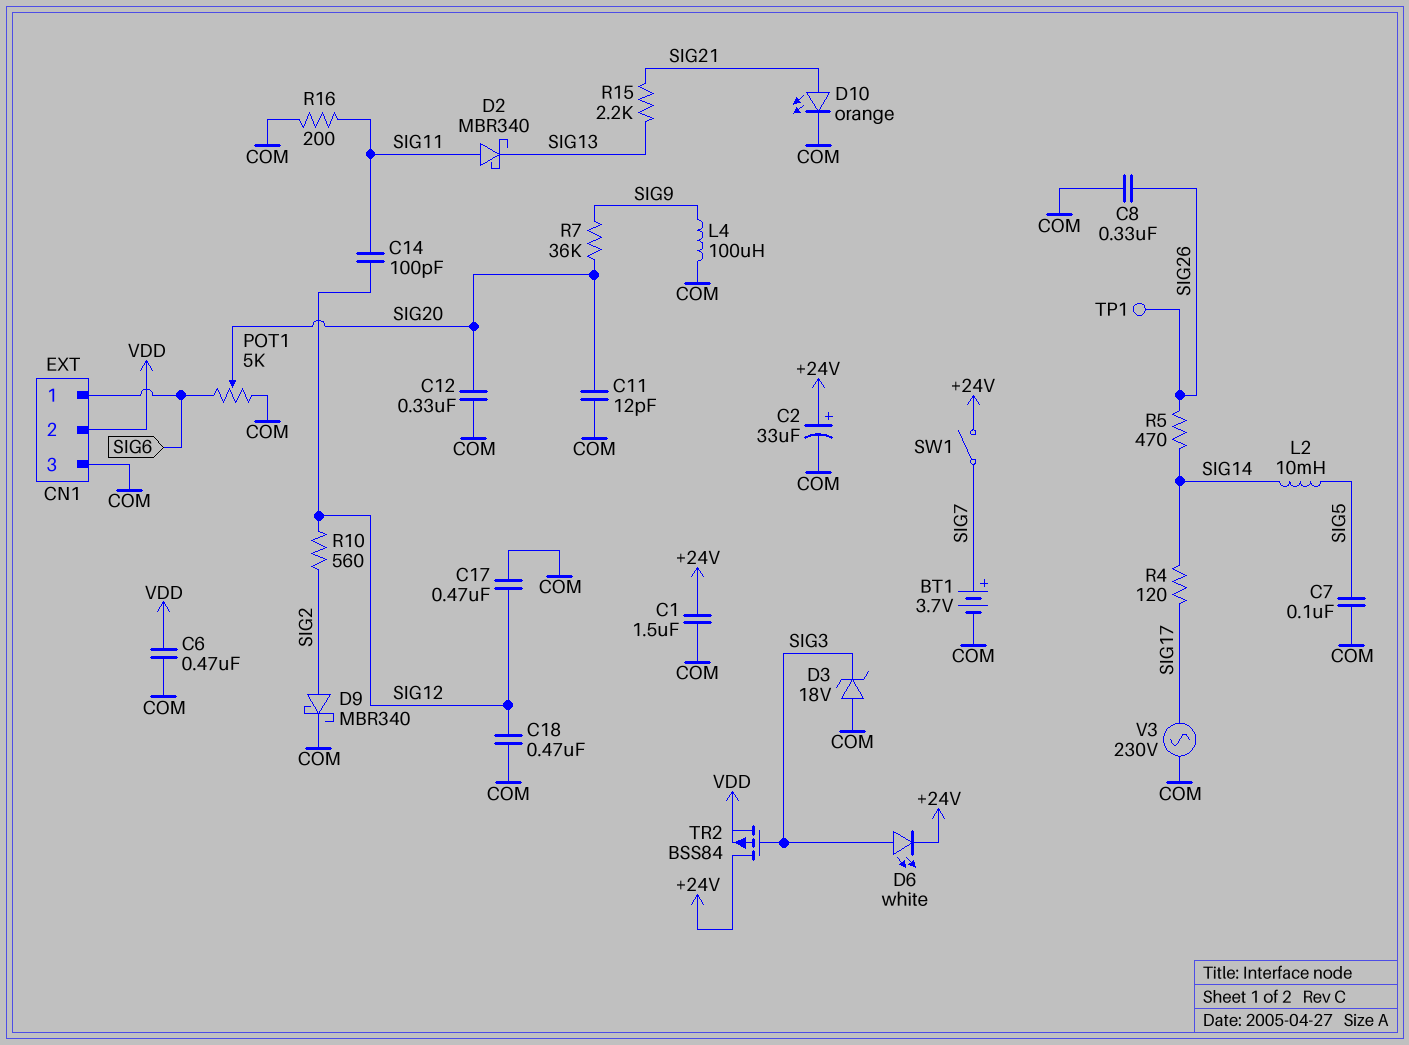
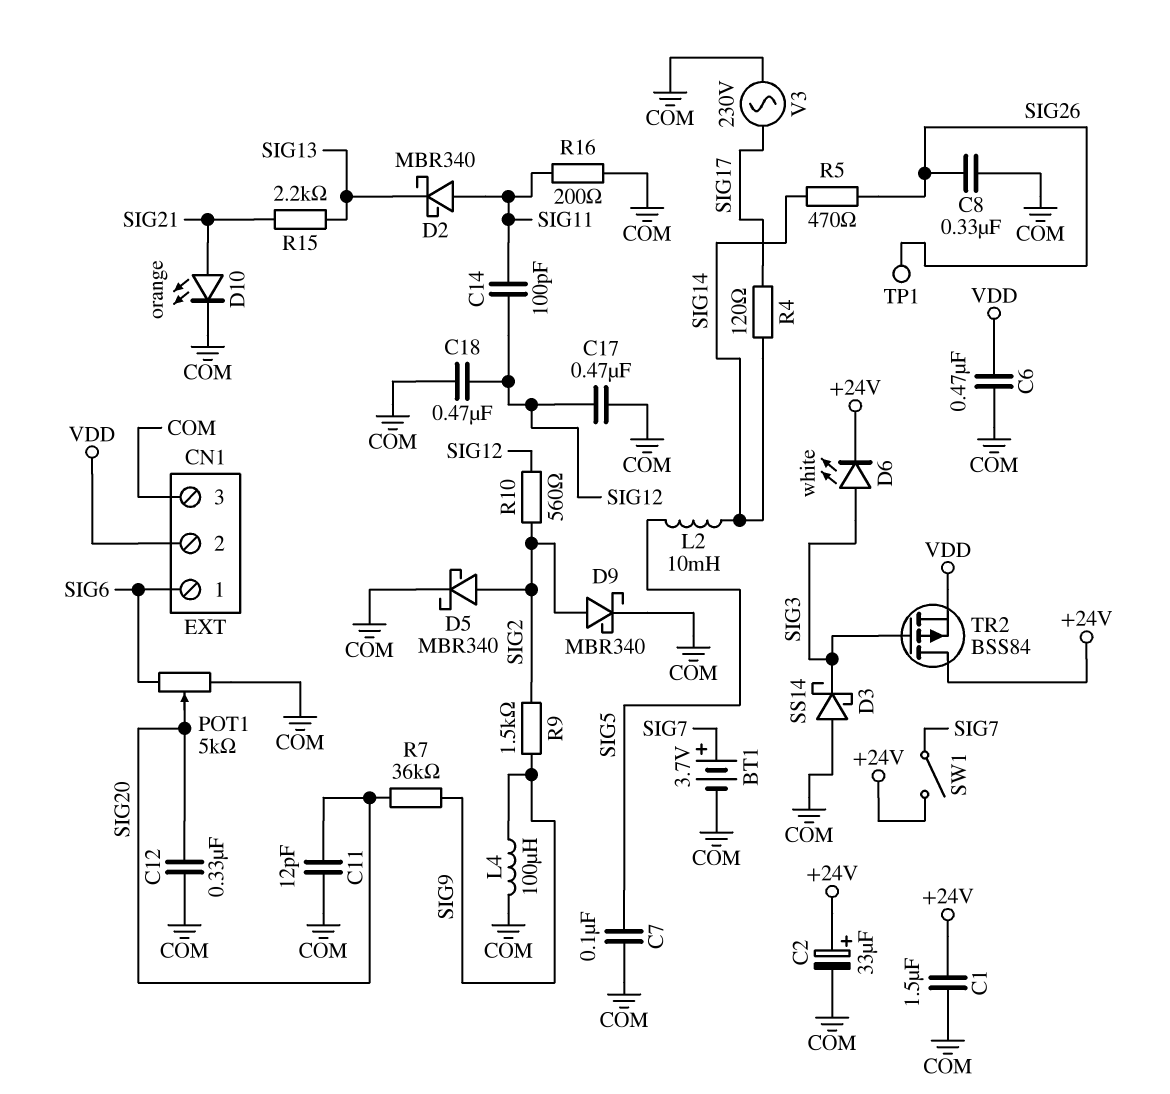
D3: zener 18V (A COM, K SIG3) -> schottky SS14 (A COM, K SIG3)
D5: none -> schottky MBR340 (A SIG2, K COM)
R9: none -> 1.5k (SIG2, SIG9)

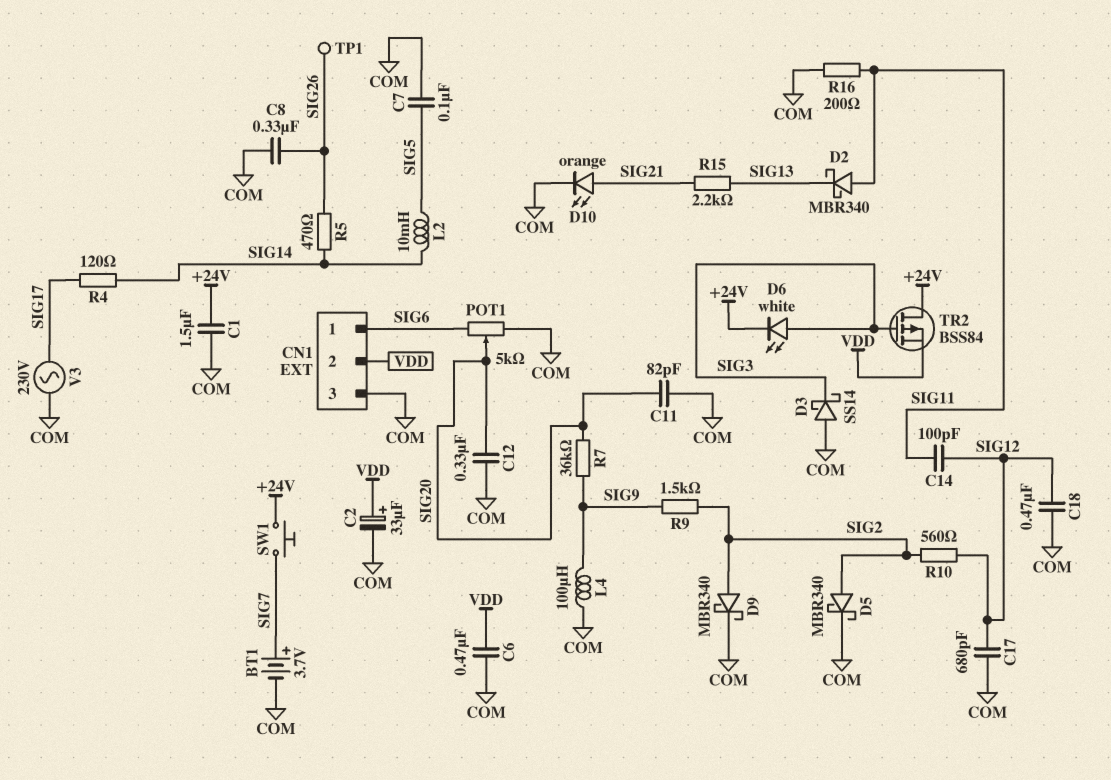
C2: 33uF (plus +24V, minus COM) -> 33uF (plus VDD, minus COM)
C11: 12pF (COM, SIG20) -> 82pF (COM, SIG20)
C17: 470nF (COM, SIG12) -> 680pF (COM, SIG12)
SW1: switch (+24V, SIG7) -> button (+24V, SIG7)

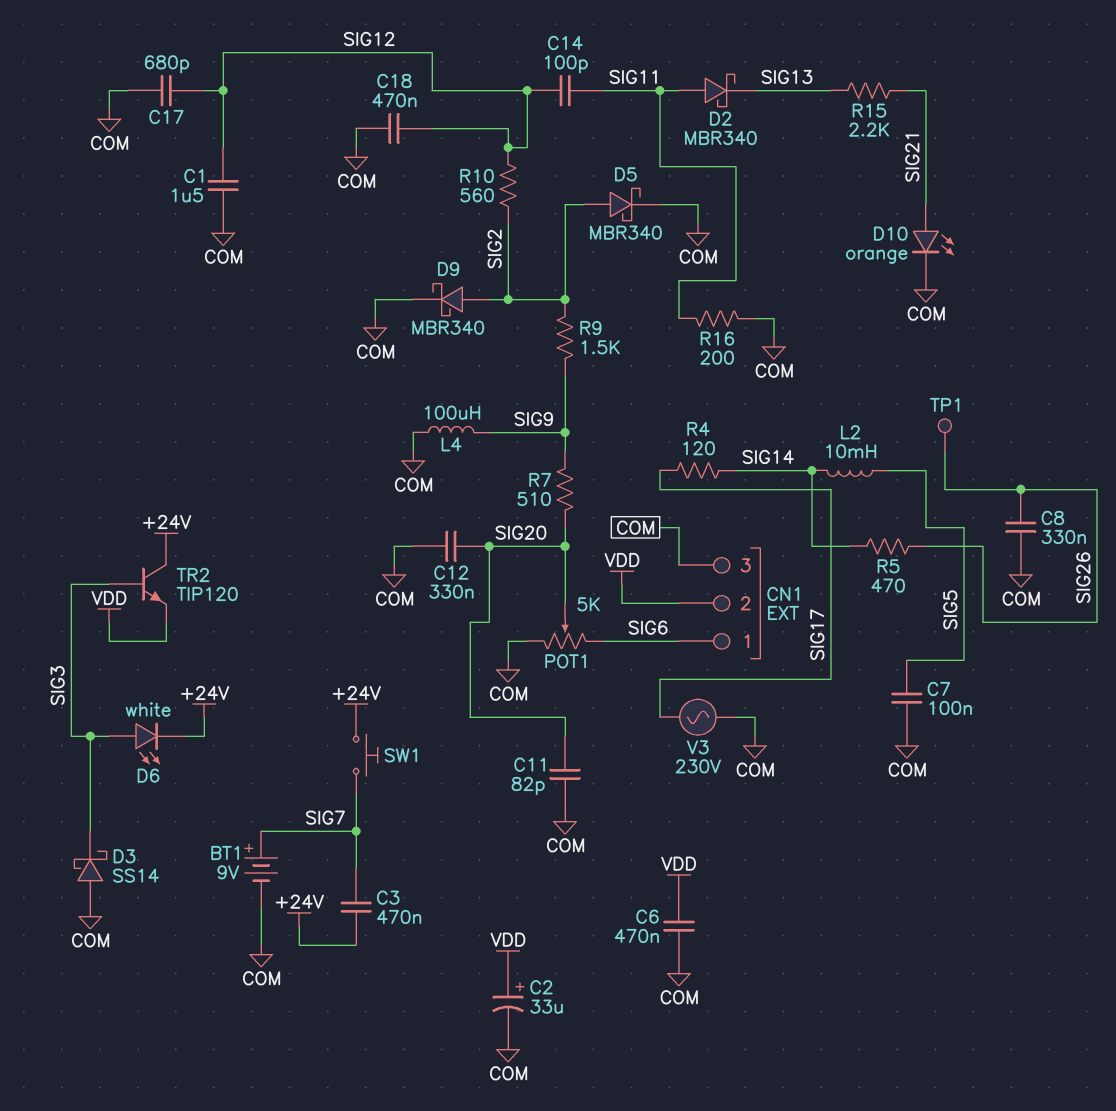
BT1: 3.7V (plus SIG7, minus COM) -> 9V (plus SIG7, minus COM)
C1: 1.5uF (+24V, COM) -> 1.5uF (COM, SIG12)
C3: none -> 470nF (+24V, SIG7)
R7: 36k (SIG9, SIG20) -> 510 (SIG9, SIG20)
TR2: PMOS BSS84 (G SIG3, D +24V, S VDD) -> NPN TIP120 (B SIG3, C +24V, E VDD)

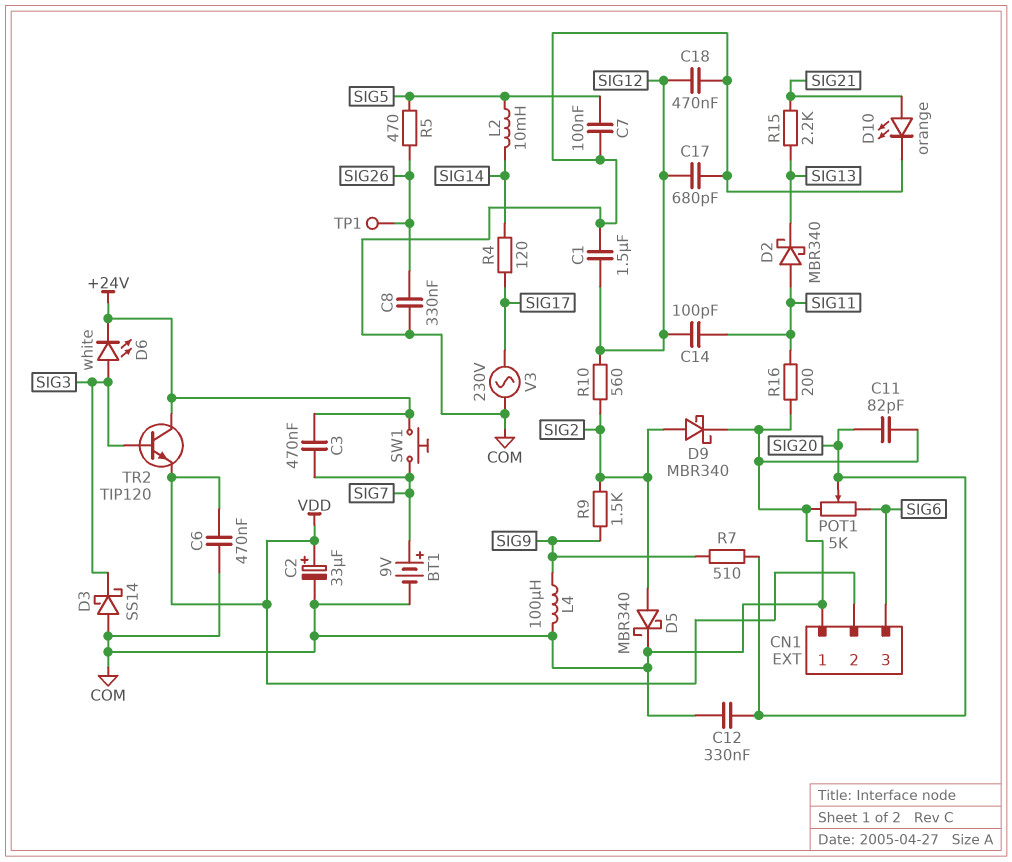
CN1 pin 1: SIG6 -> COM
CN1 pin 3: COM -> SIG6
R5: 470 (SIG14, SIG26) -> 470 (SIG5, SIG26)

